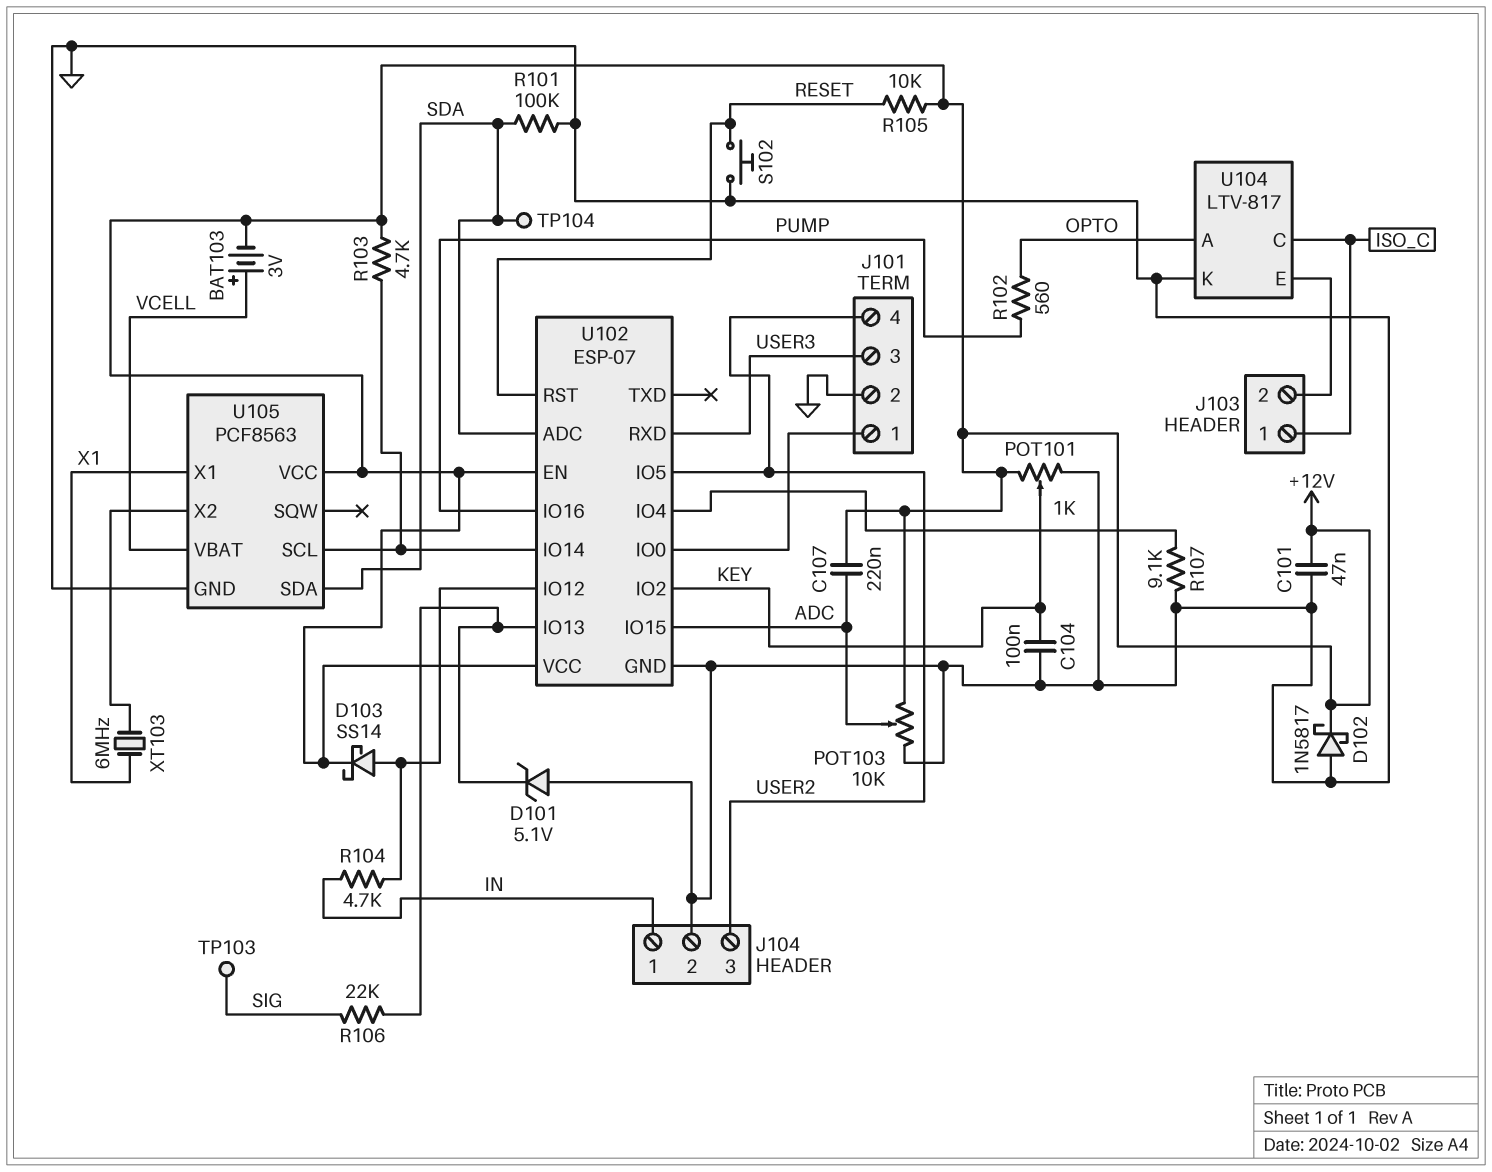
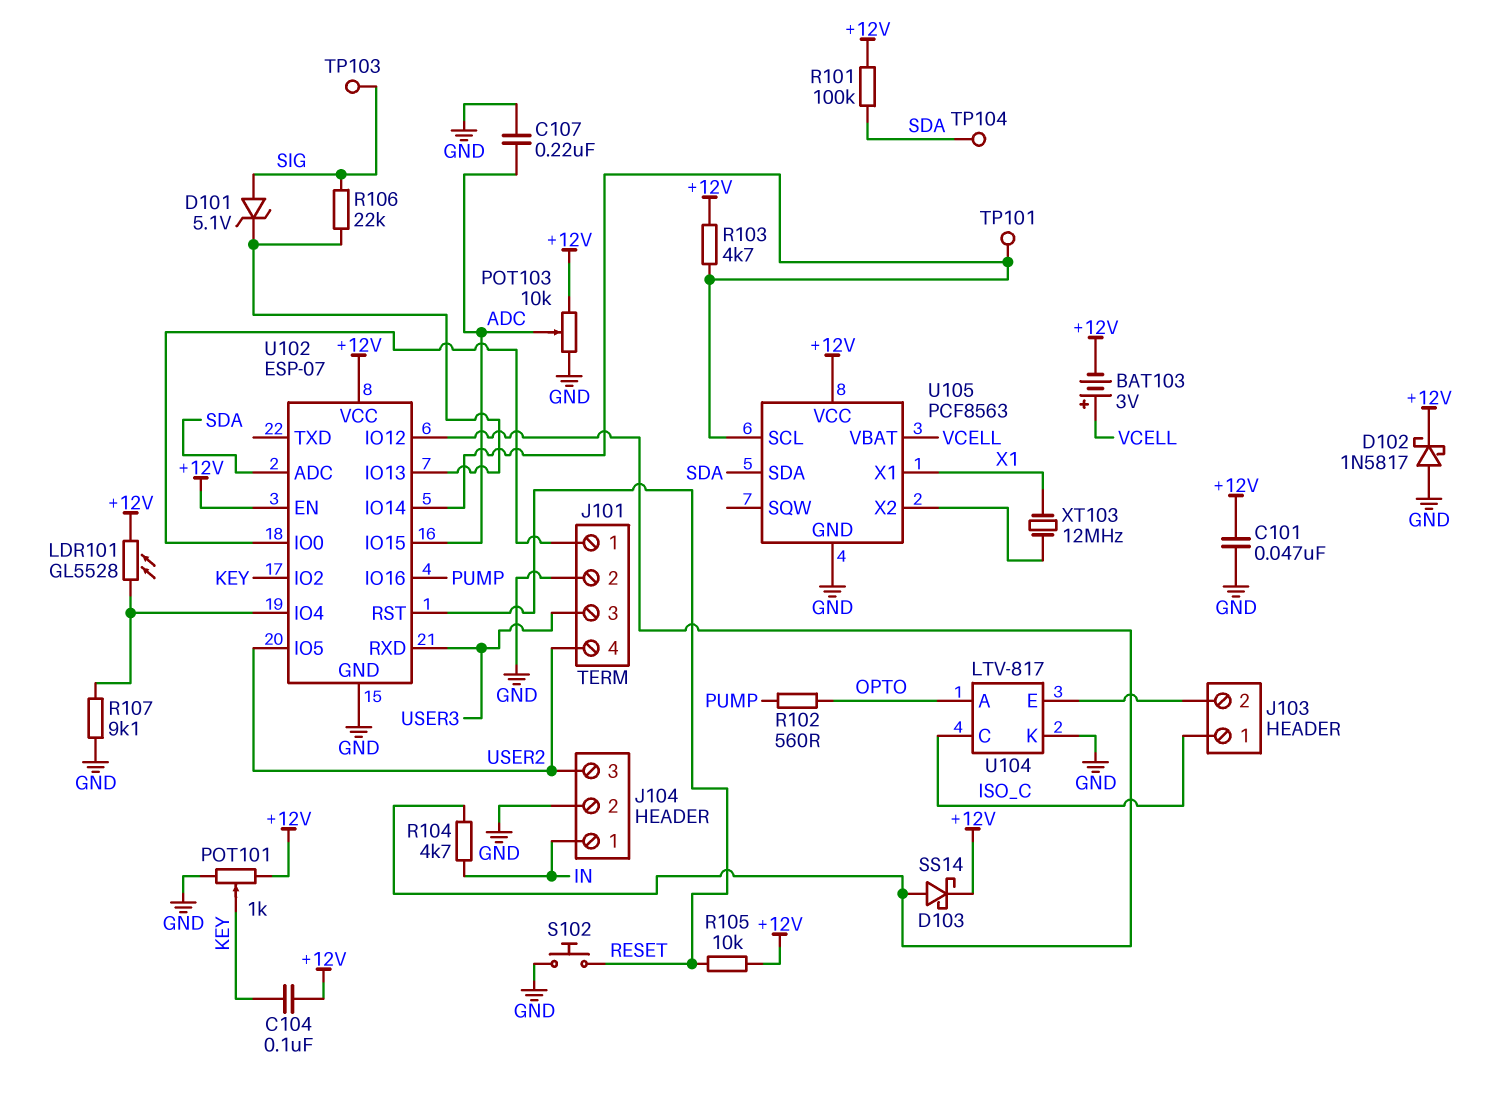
C104: 100nF (GND, KEY) -> 100nF (+12V, KEY)
C107: 220nF (+12V, ADC) -> 220nF (ADC, GND)
D101: zener 5.1V (A GND, K U102/IO13) -> zener 5.1V (A SIG, K U102/IO13)
LDR101: none -> GL5528 (+12V, U102/IO4)
R101: 100k (GND, SDA) -> 100k (+12V, SDA)
TP101: none -> test point (U102/IO14)
XT103: 6MHz (U105/X2, X1) -> 12MHz (U105/X2, X1)

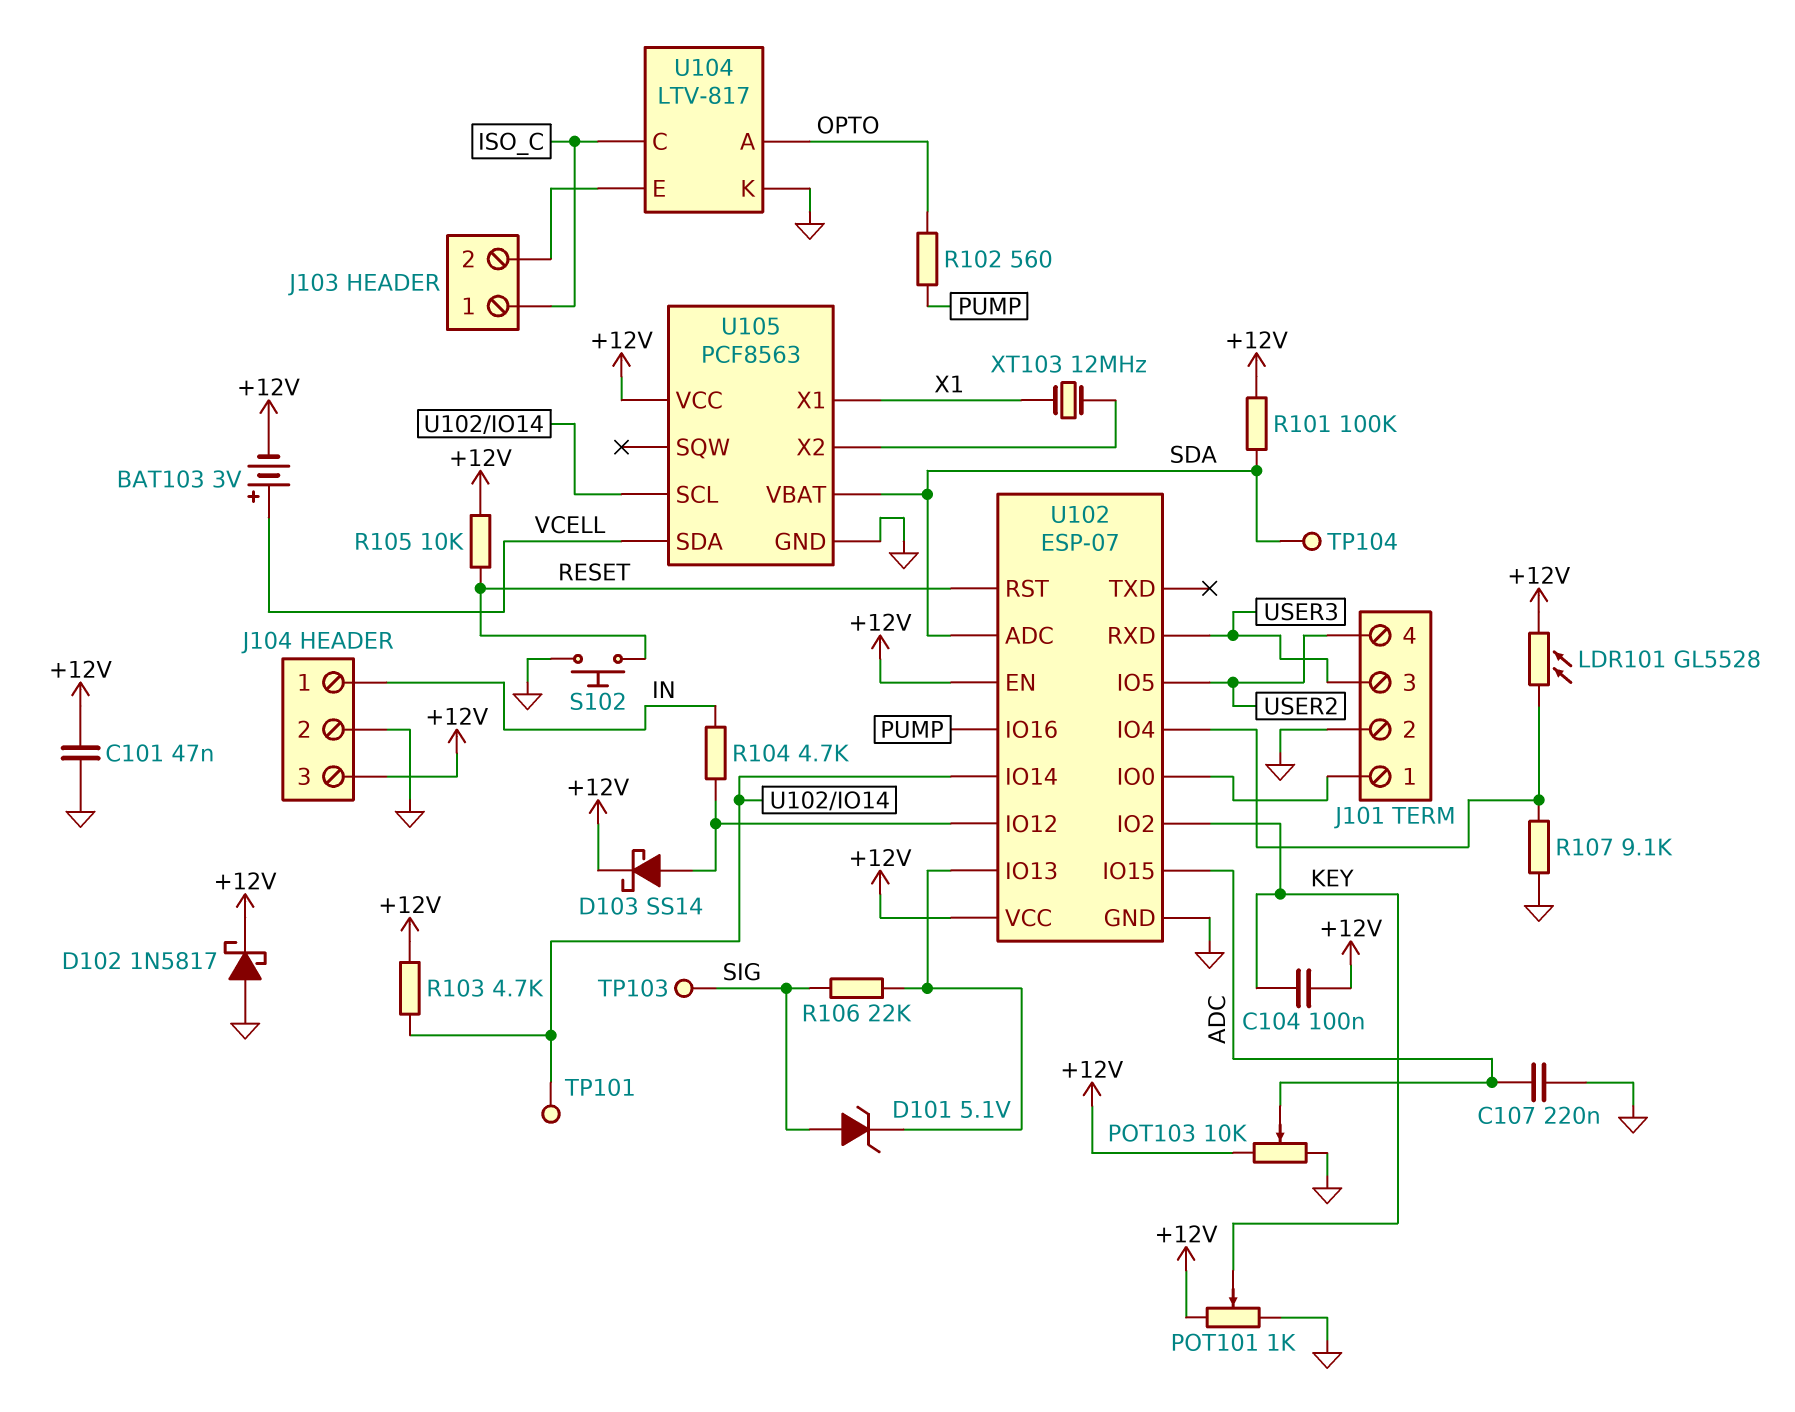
J104 pin 3: USER2 -> +12V
U105 pin SDA: SDA -> VCELL
U105 pin VBAT: VCELL -> SDA

